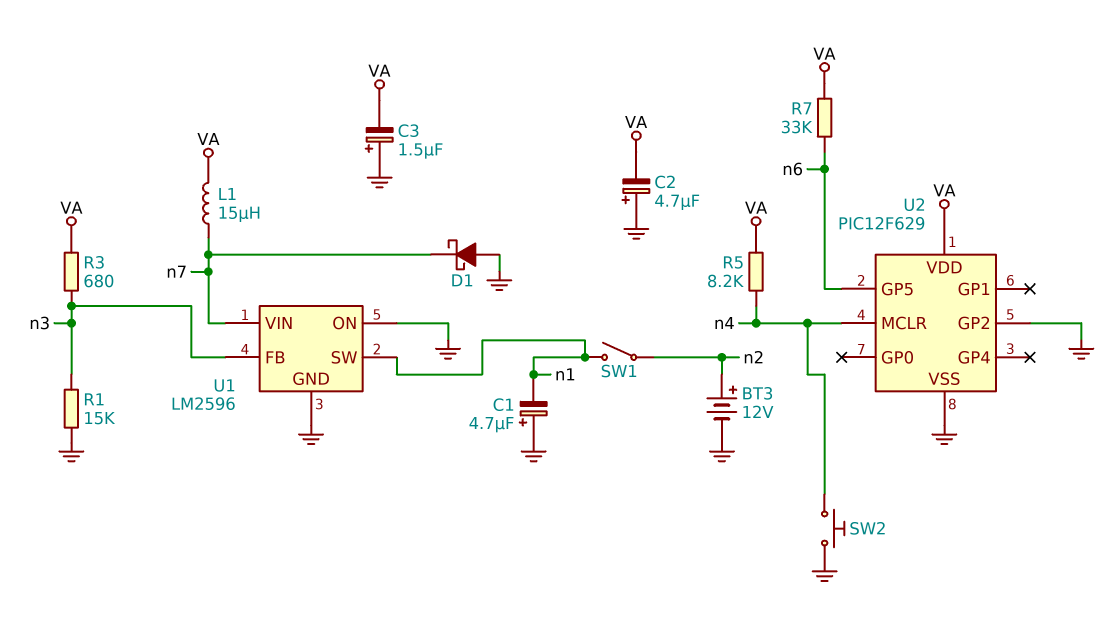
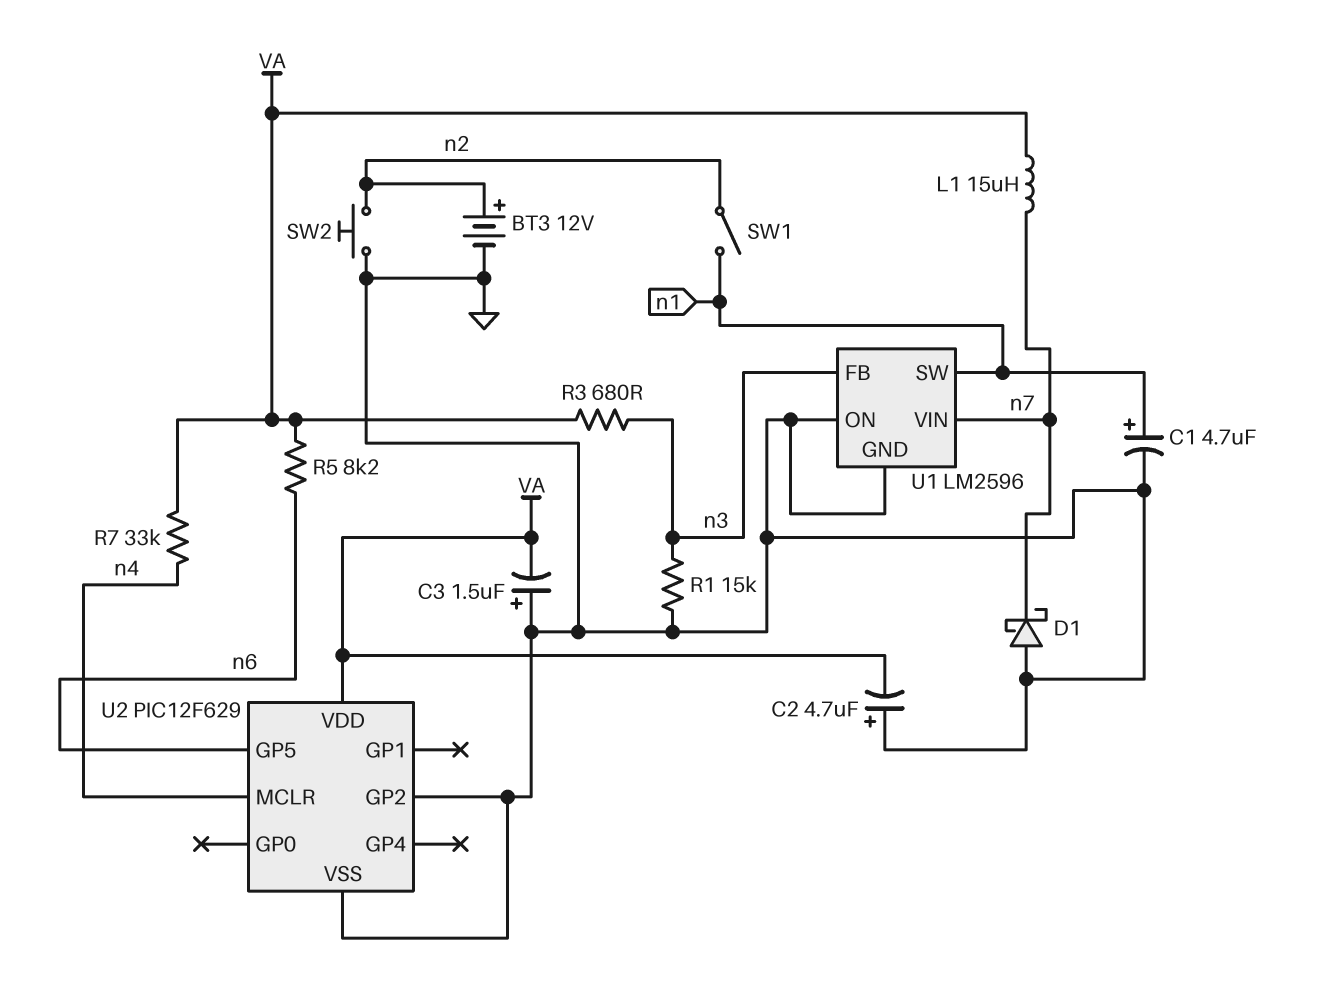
C1: 4.7uF (plus GND, minus n1) -> 4.7uF (plus n1, minus GND)
R5: 8.2k (VA, n4) -> 8.2k (VA, n6)
R7: 33k (VA, n6) -> 33k (VA, n4)
SW2: button (GND, n4) -> button (GND, n2)

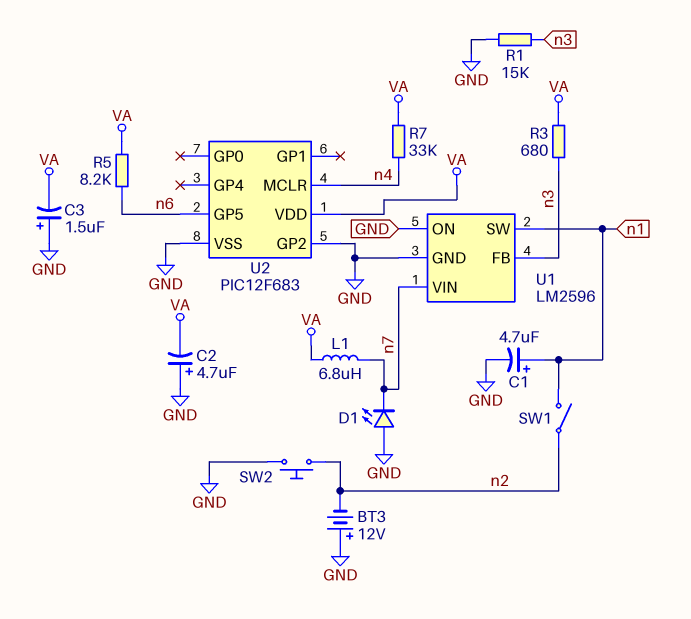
BT3: 12V (plus n2, minus GND) -> 12V (plus GND, minus n2)
D1: schottky (A GND, K n7) -> LED (A GND, K n7)
L1: 15uH (VA, n7) -> 6.8uH (VA, n7)
U2: PIC12F629 -> PIC12F683

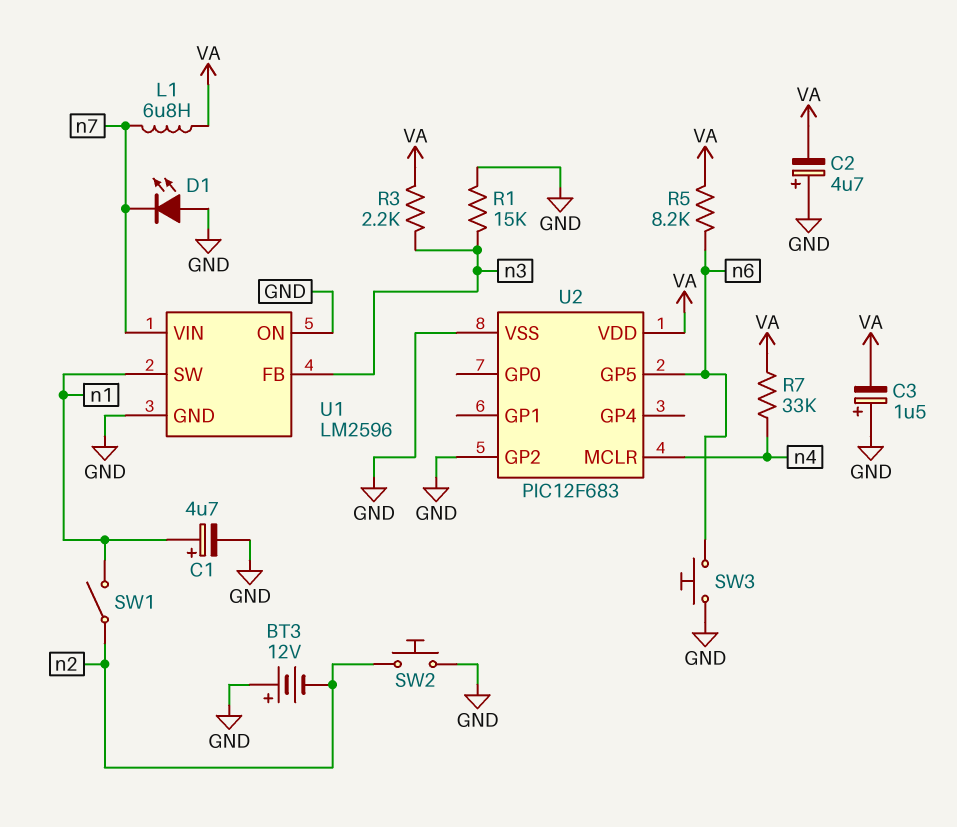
R3: 680 (VA, n3) -> 2.2k (VA, n3)
SW3: none -> button (GND, n6)

